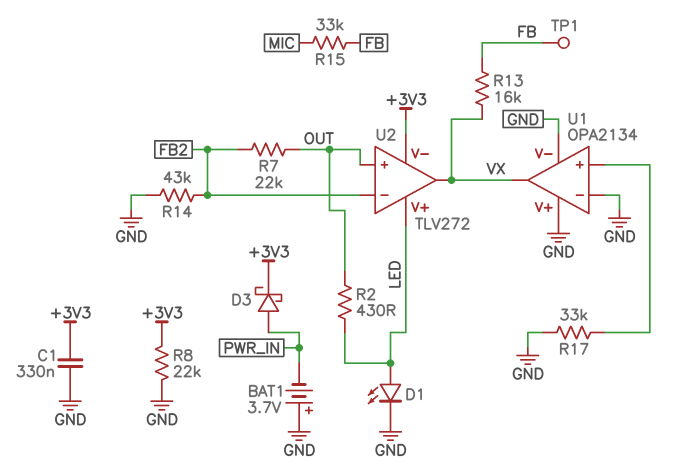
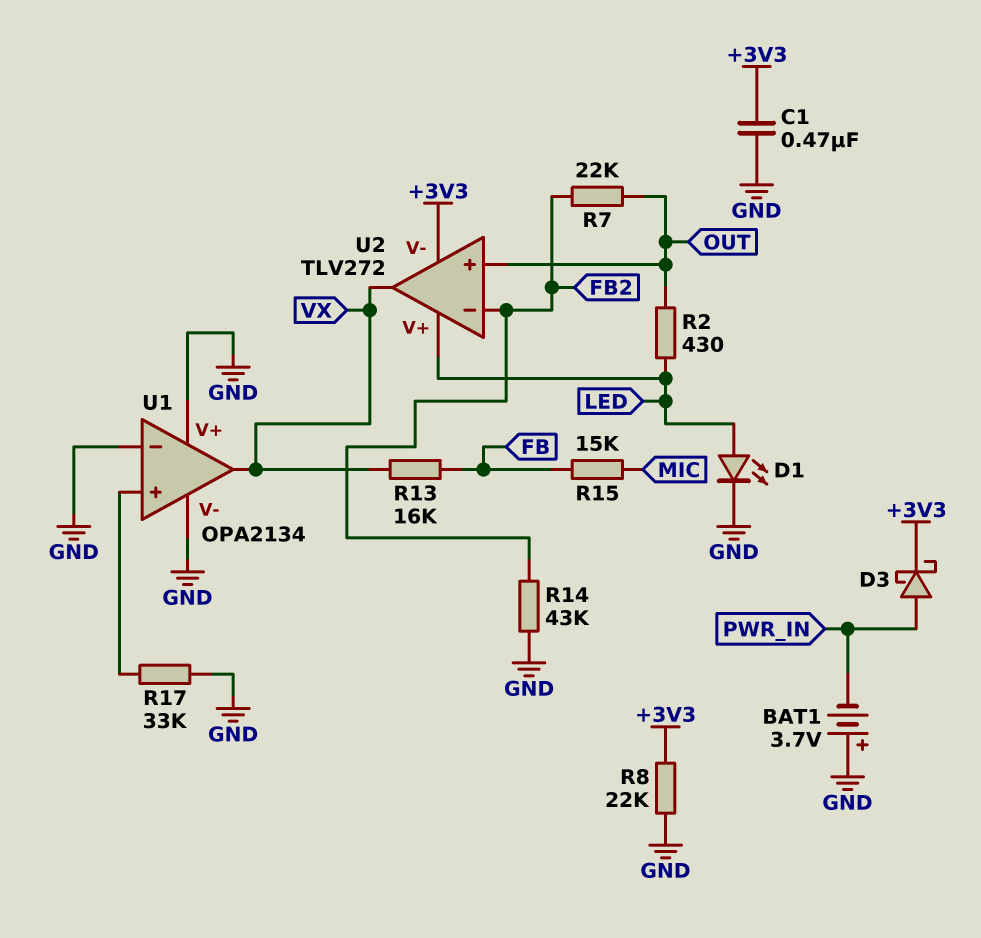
C1: 330nF (+3V3, GND) -> 470nF (+3V3, GND)
R15: 33k (FB, MIC) -> 15k (FB, MIC)
TP1: test point (FB) -> none

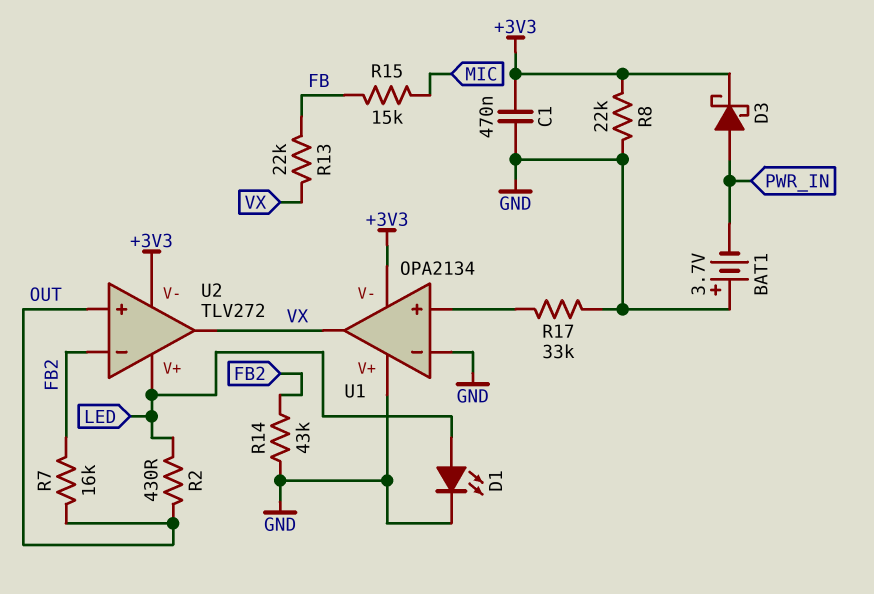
R7: 22k (FB2, OUT) -> 16k (FB2, OUT)
R13: 16k (FB, VX) -> 22k (FB, VX)
U1 pin V-: GND -> +3V3

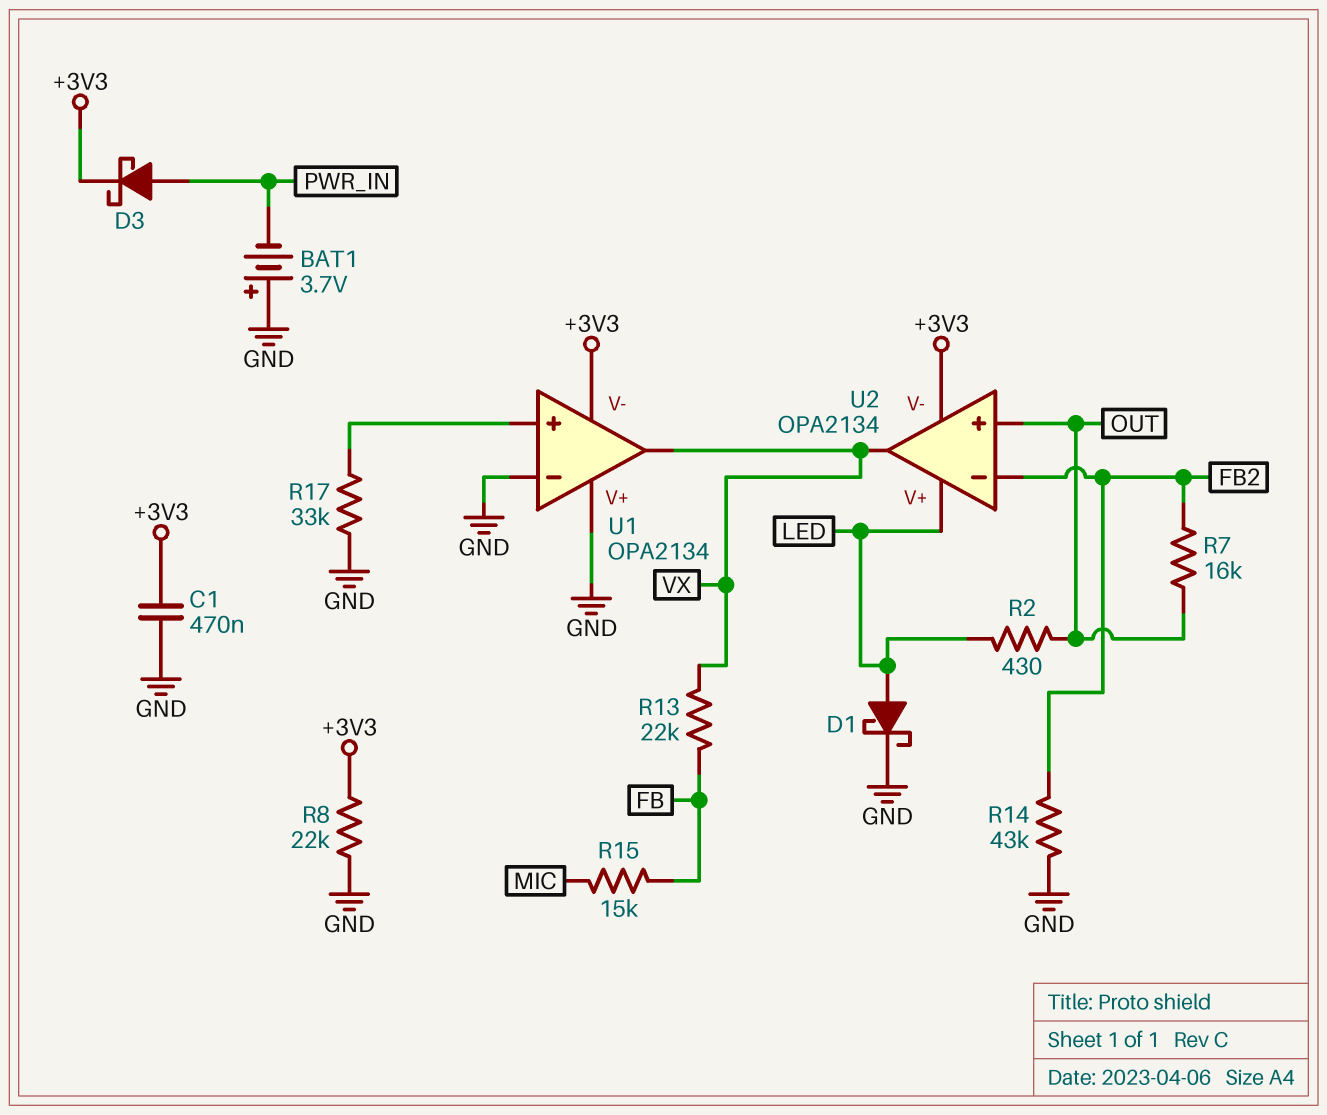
D1: LED (A LED, K GND) -> schottky (A LED, K GND)
U2: TLV272 -> OPA2134

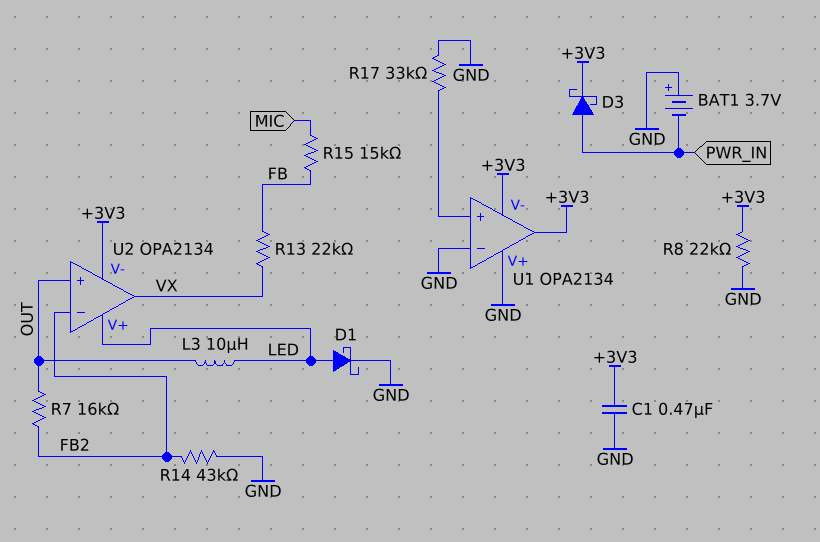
L3: none -> 10uH (LED, OUT)
R2: 430 (LED, OUT) -> none
U1 pin out: VX -> +3V3

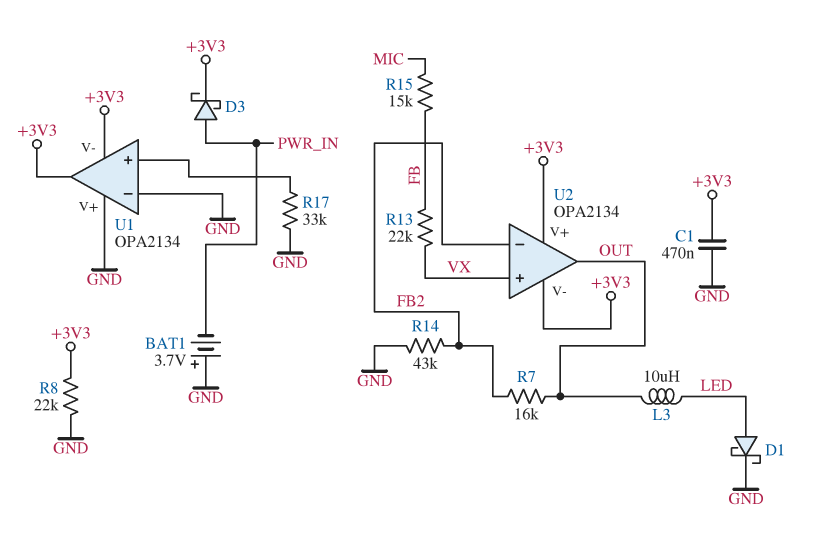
U2 pin V+: LED -> +3V3
U2 pin in+: OUT -> VX
U2 pin out: VX -> OUT

